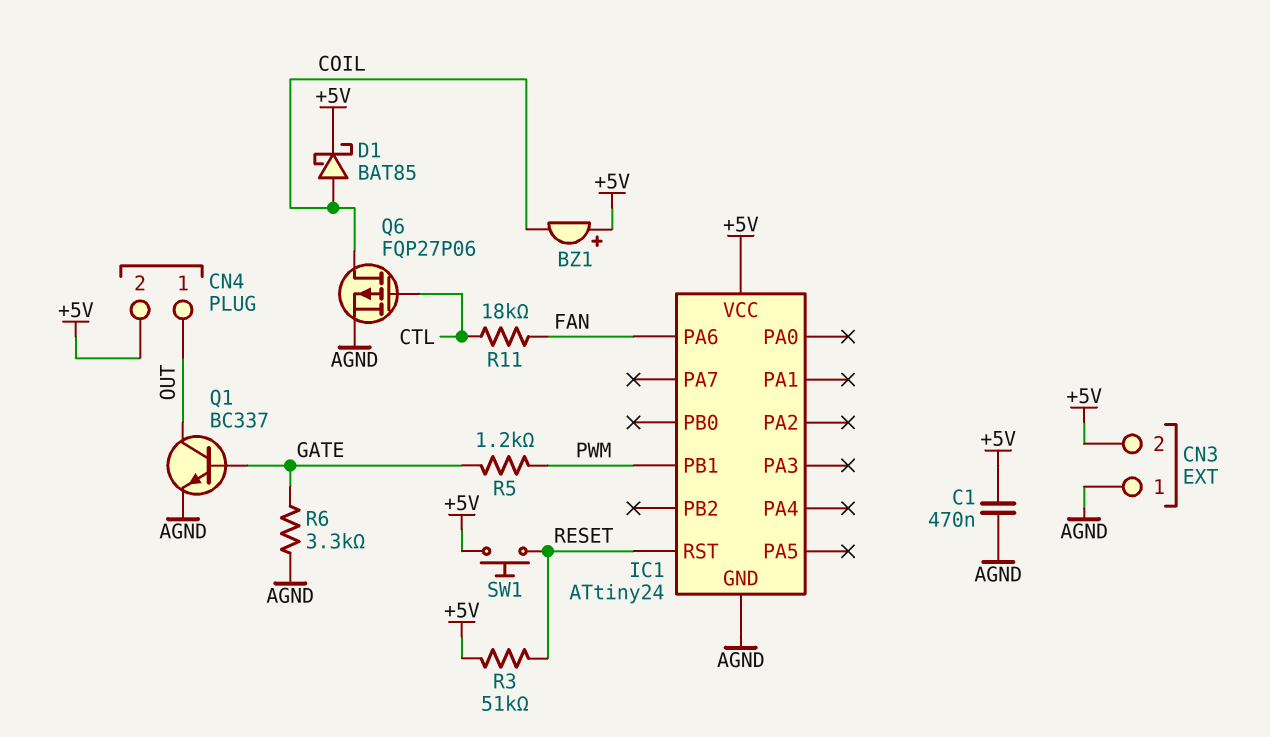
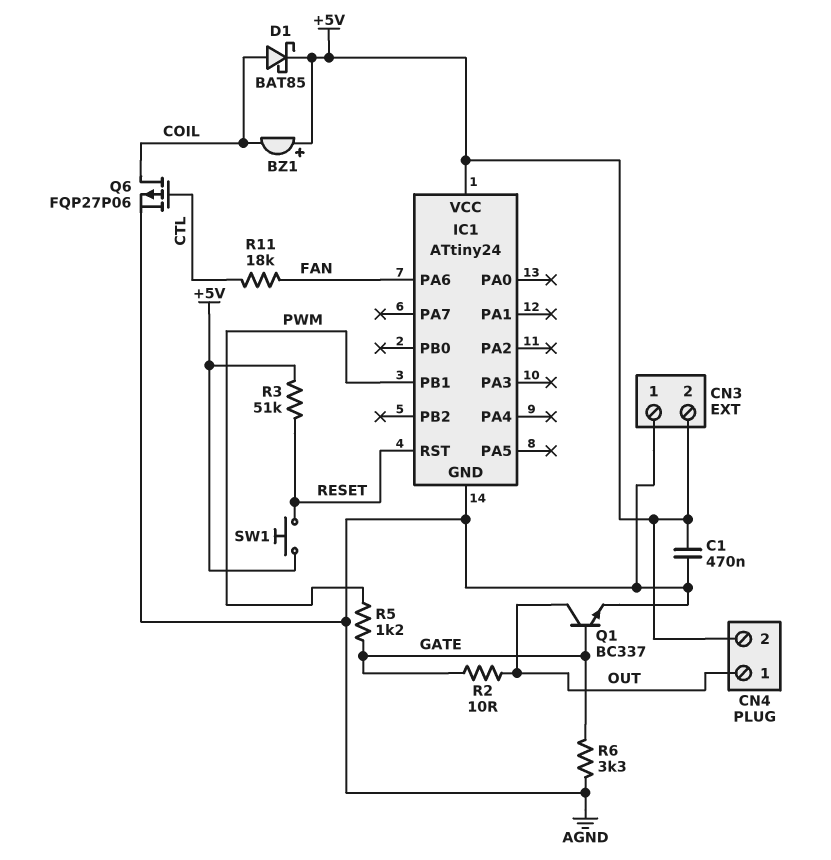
R2: none -> 10 (GATE, OUT)

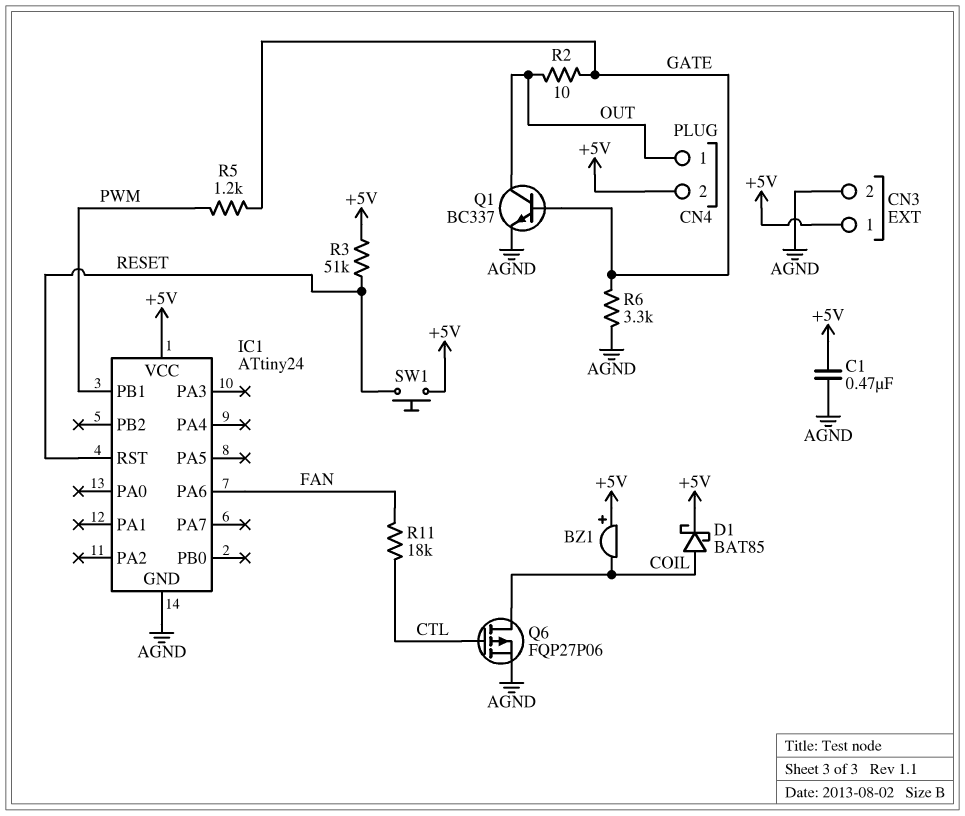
CN3 pin 1: AGND -> +5V
CN3 pin 2: +5V -> AGND

